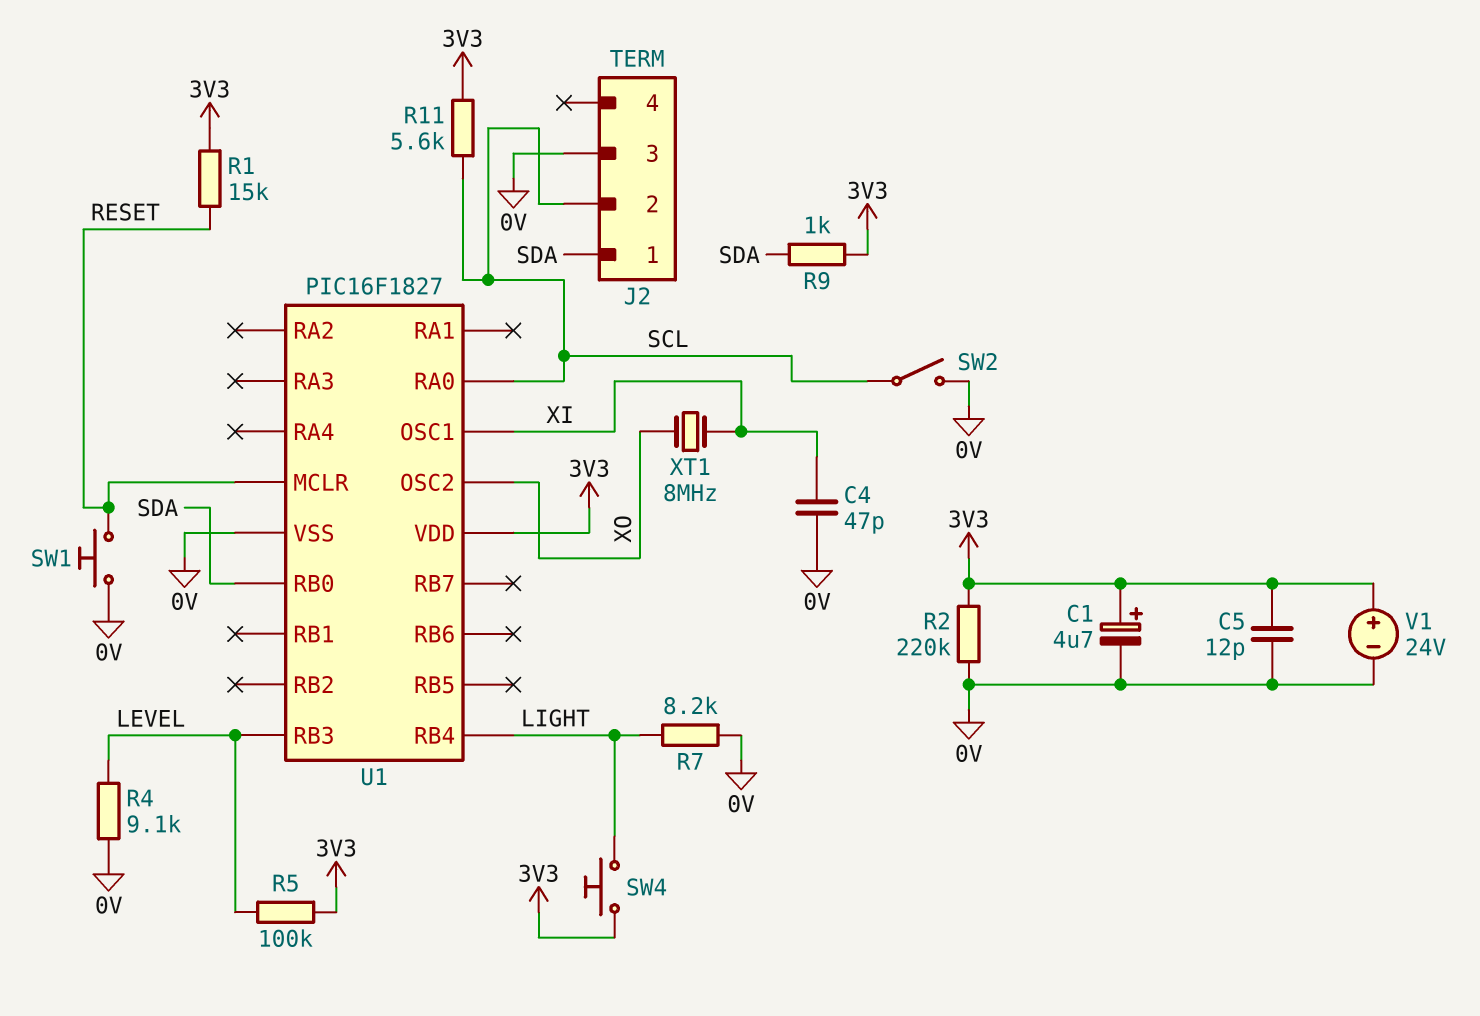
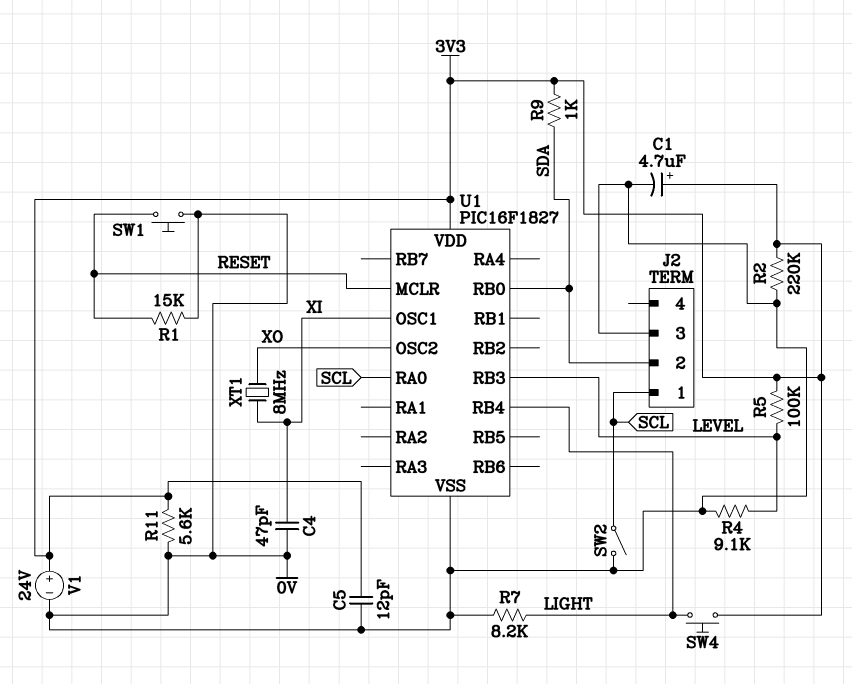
J2 pin 1: SDA -> SCL
J2 pin 2: SCL -> SDA
R1: 15k (3V3, RESET) -> 15k (0V, RESET)
R11: 5.6k (3V3, SCL) -> 5.6k (0V, 3V3)

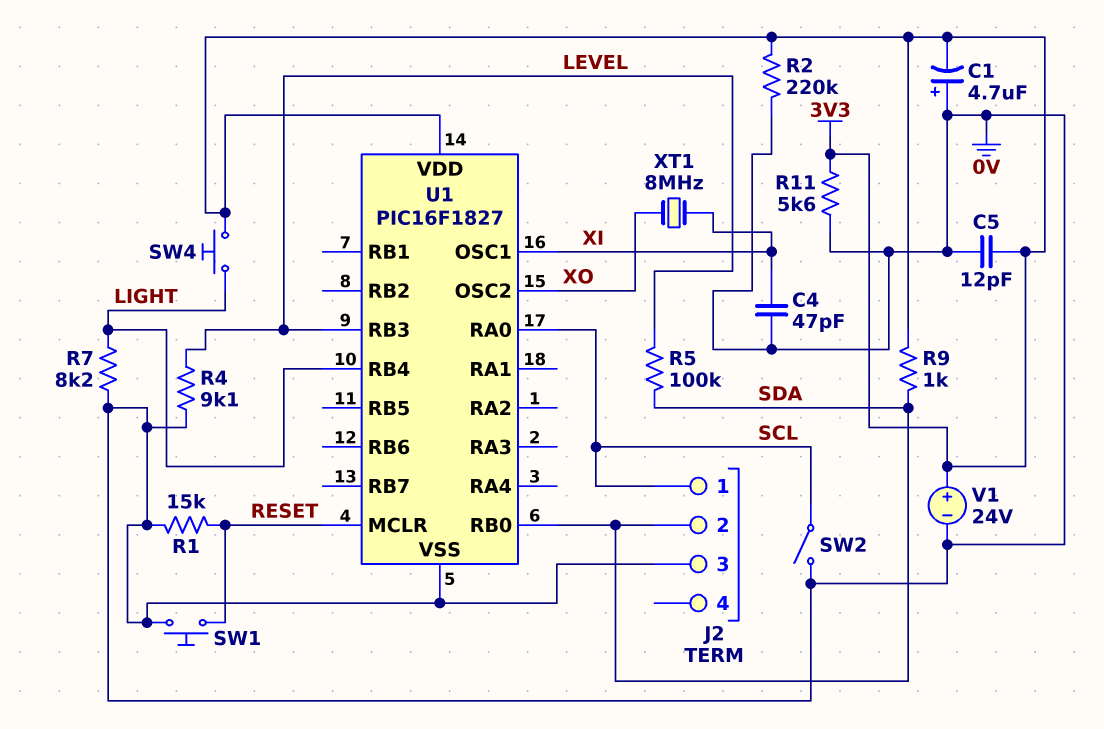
C1: 4.7uF (plus 3V3, minus 0V) -> 4.7uF (plus 0V, minus 3V3)
R5: 100k (3V3, LEVEL) -> 100k (LEVEL, SDA)

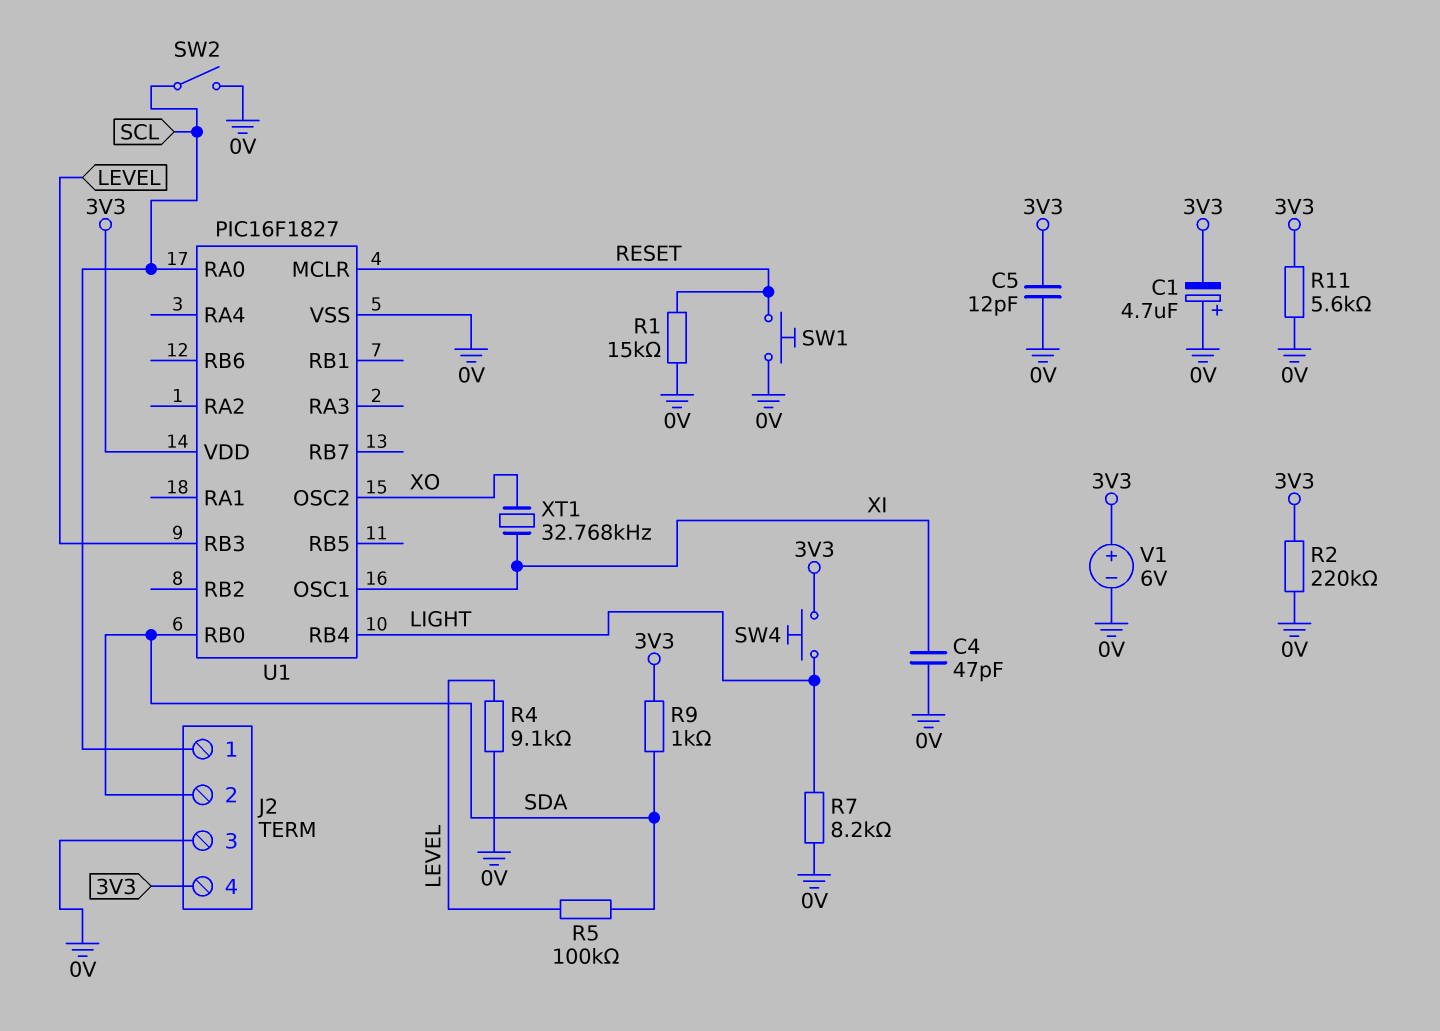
J2 pin 4: none -> 3V3
V1: 24V (plus 3V3, minus 0V) -> 6V (plus 3V3, minus 0V)
XT1: 8MHz (XI, XO) -> 32.768kHz (XI, XO)

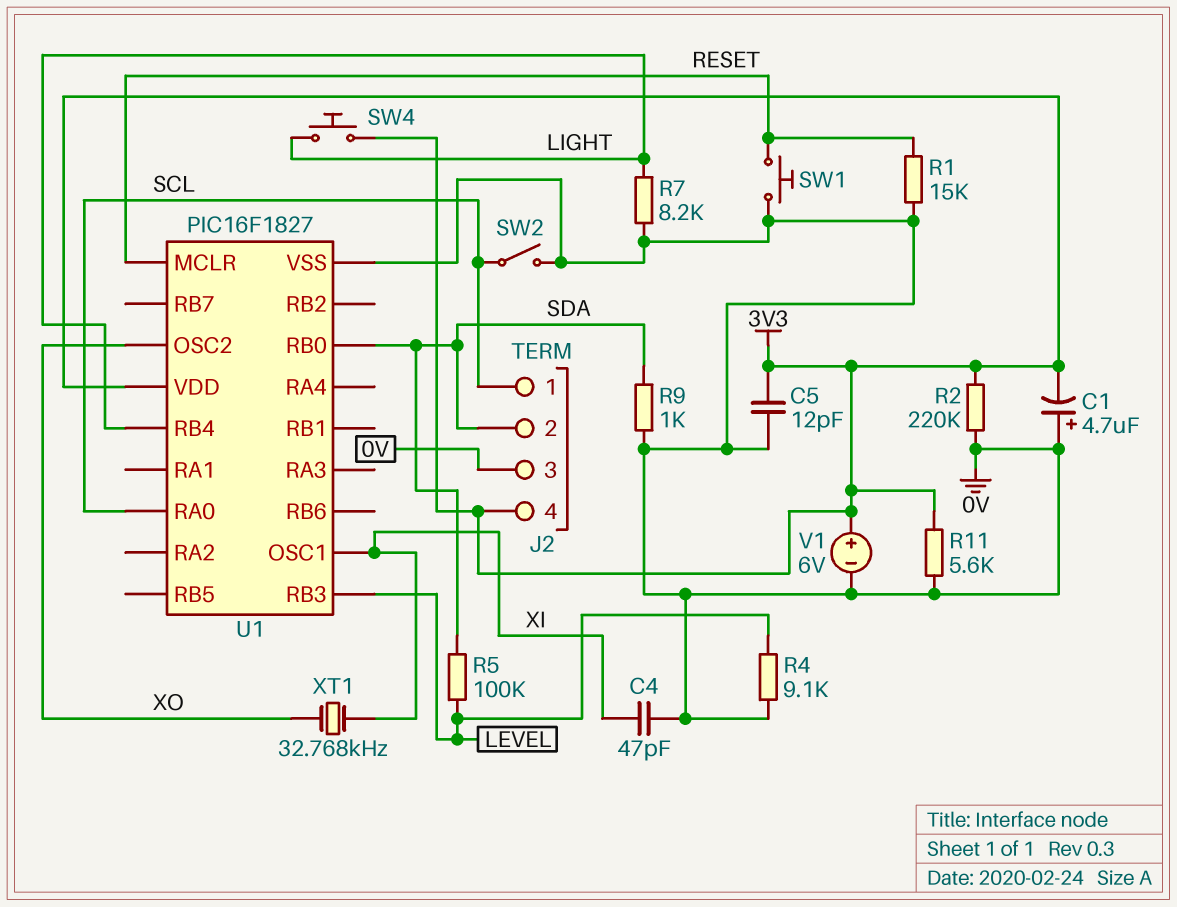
R9: 1k (3V3, SDA) -> 1k (0V, SDA)

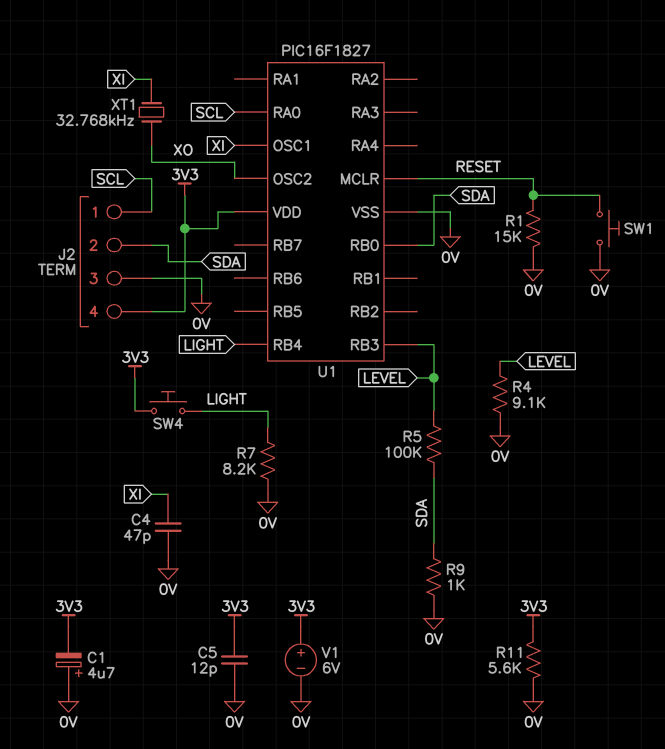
R2: 220k (0V, 3V3) -> none
SW2: switch (0V, SCL) -> none

